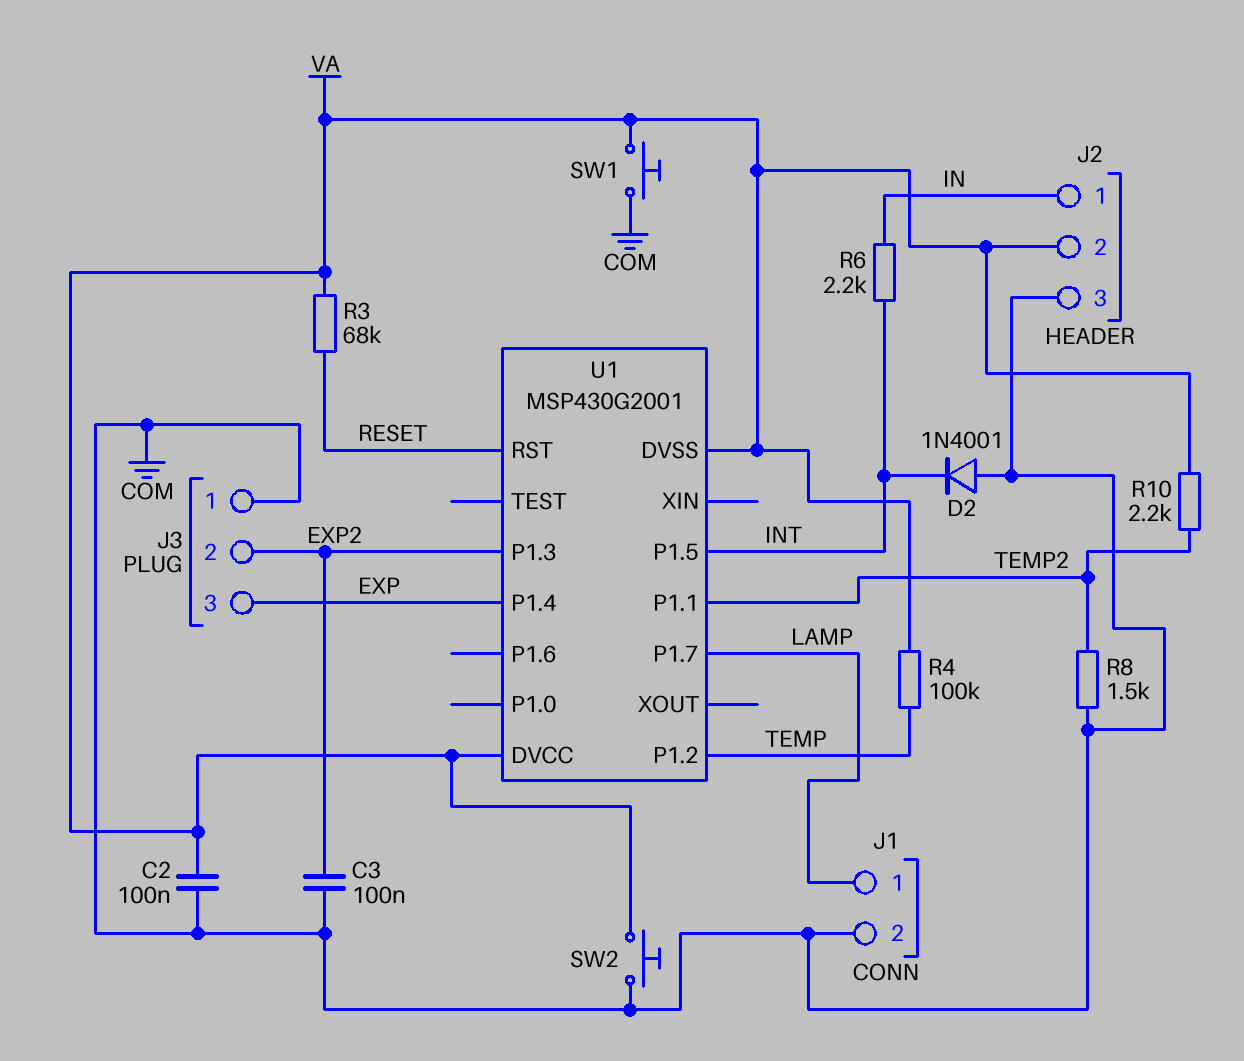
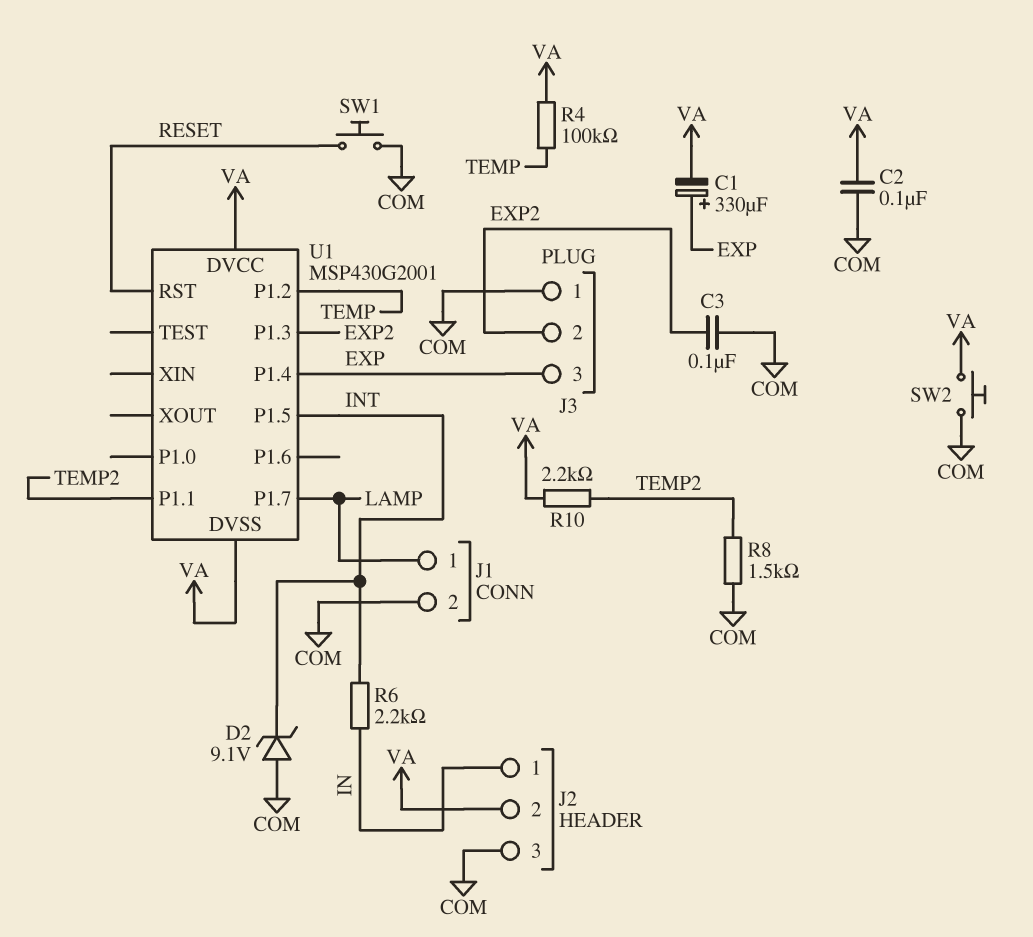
C1: none -> 330uF (plus EXP, minus VA)
D2: diode 1N4001 (A COM, K INT) -> zener 9.1V (A COM, K INT)
R3: 68k (RESET, VA) -> none
SW1: button (COM, VA) -> button (COM, RESET)

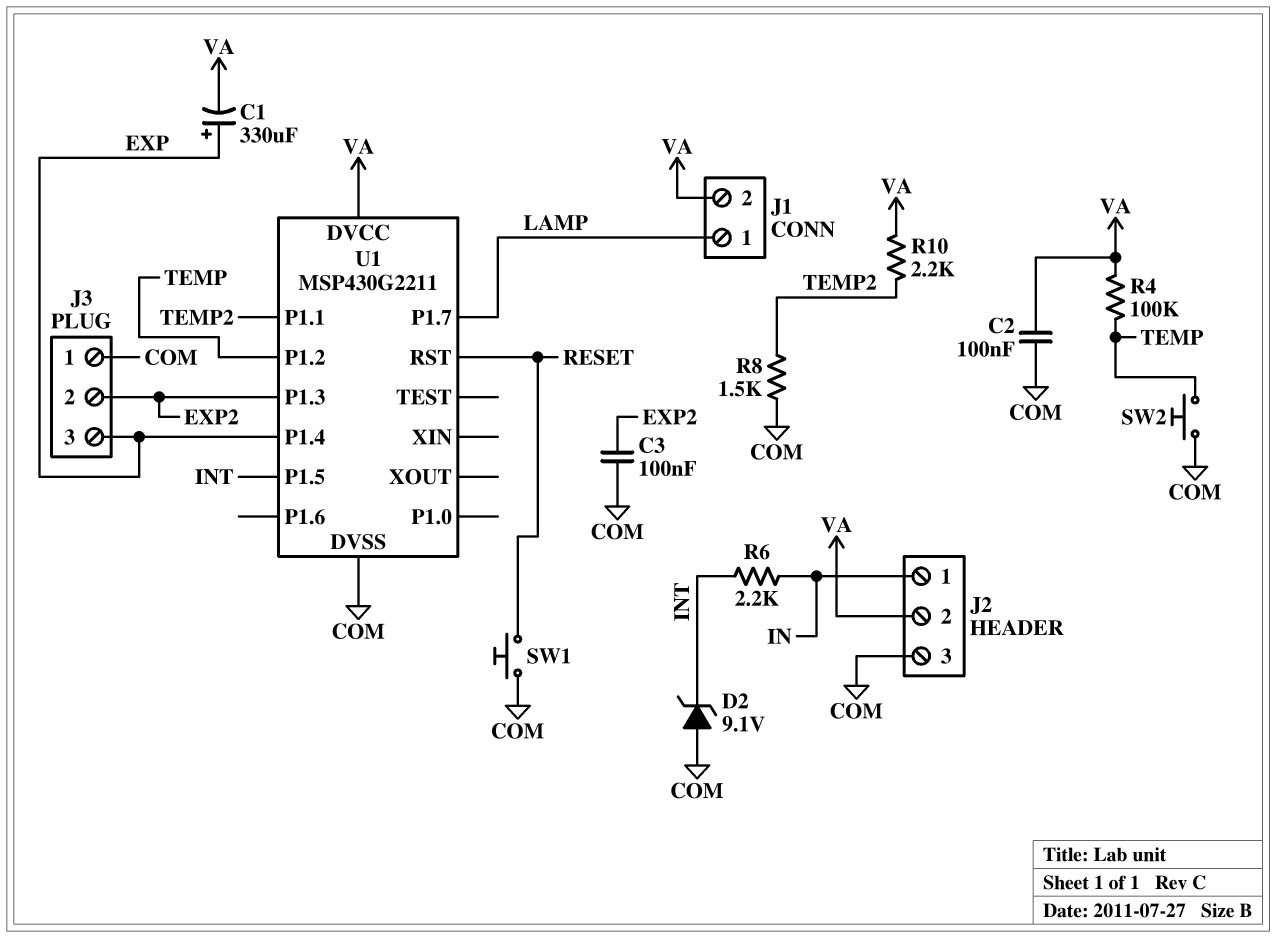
J1 pin 2: COM -> VA
SW2: button (COM, VA) -> button (COM, TEMP)
U1: MSP430G2001 -> MSP430G2211
U1 pin DVSS: VA -> COM

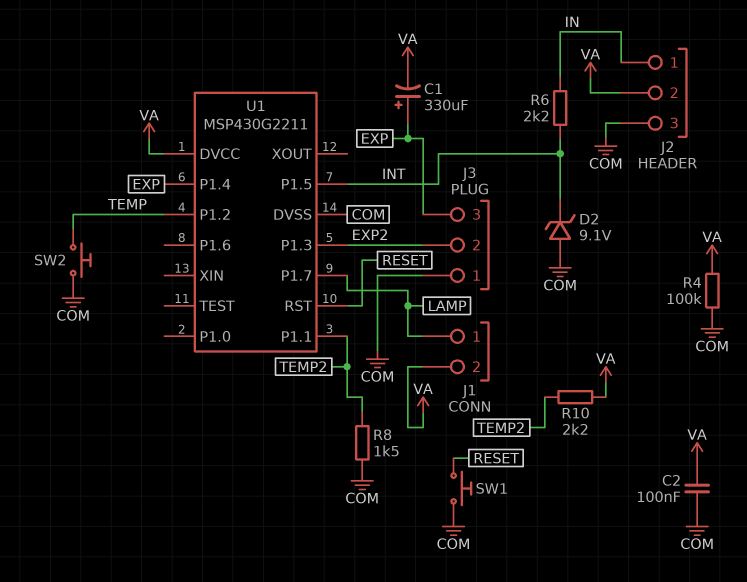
C3: 100nF (COM, EXP2) -> none
R4: 100k (TEMP, VA) -> 100k (COM, VA)

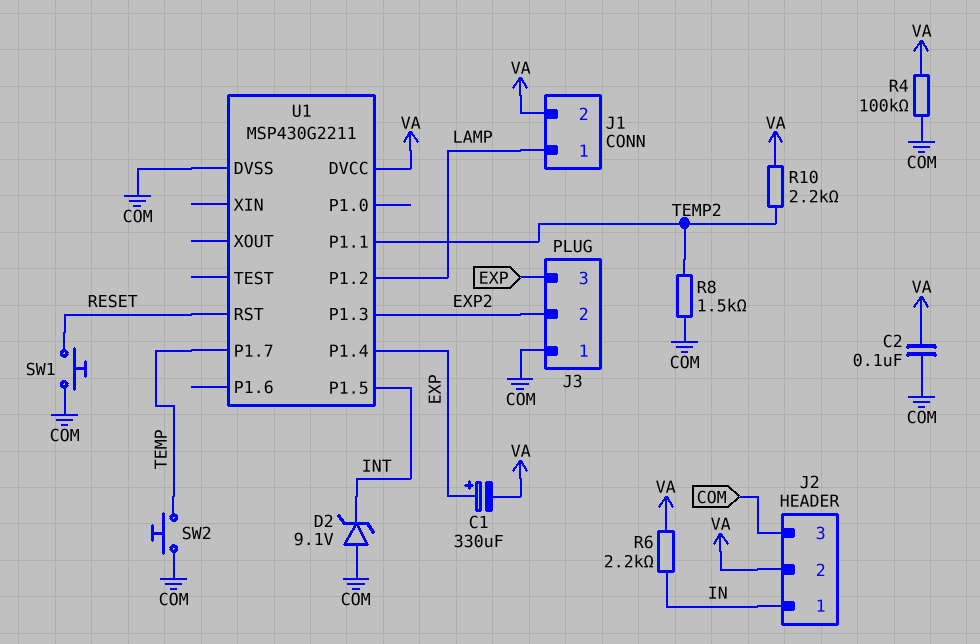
R6: 2.2k (IN, INT) -> 2.2k (IN, VA)
U1 pin P1.2: TEMP -> LAMP
U1 pin P1.7: LAMP -> TEMP

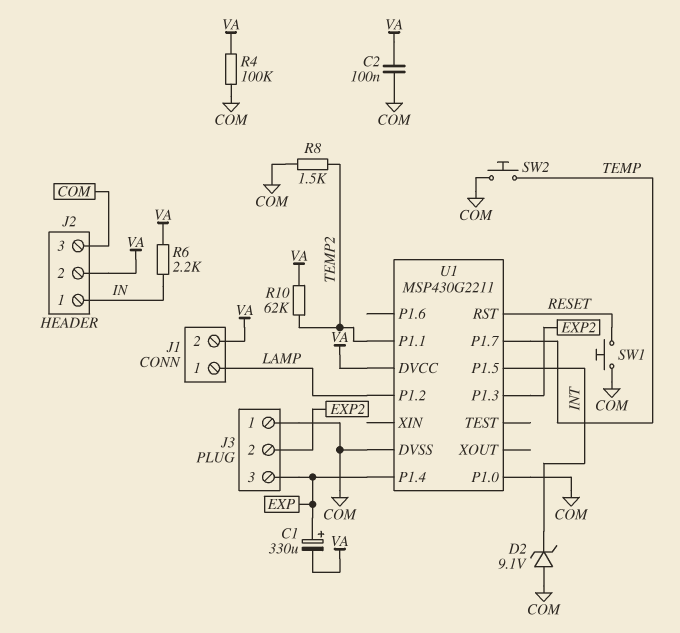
R10: 2.2k (TEMP2, VA) -> 62k (TEMP2, VA)
U1 pin P1.0: none -> COM

